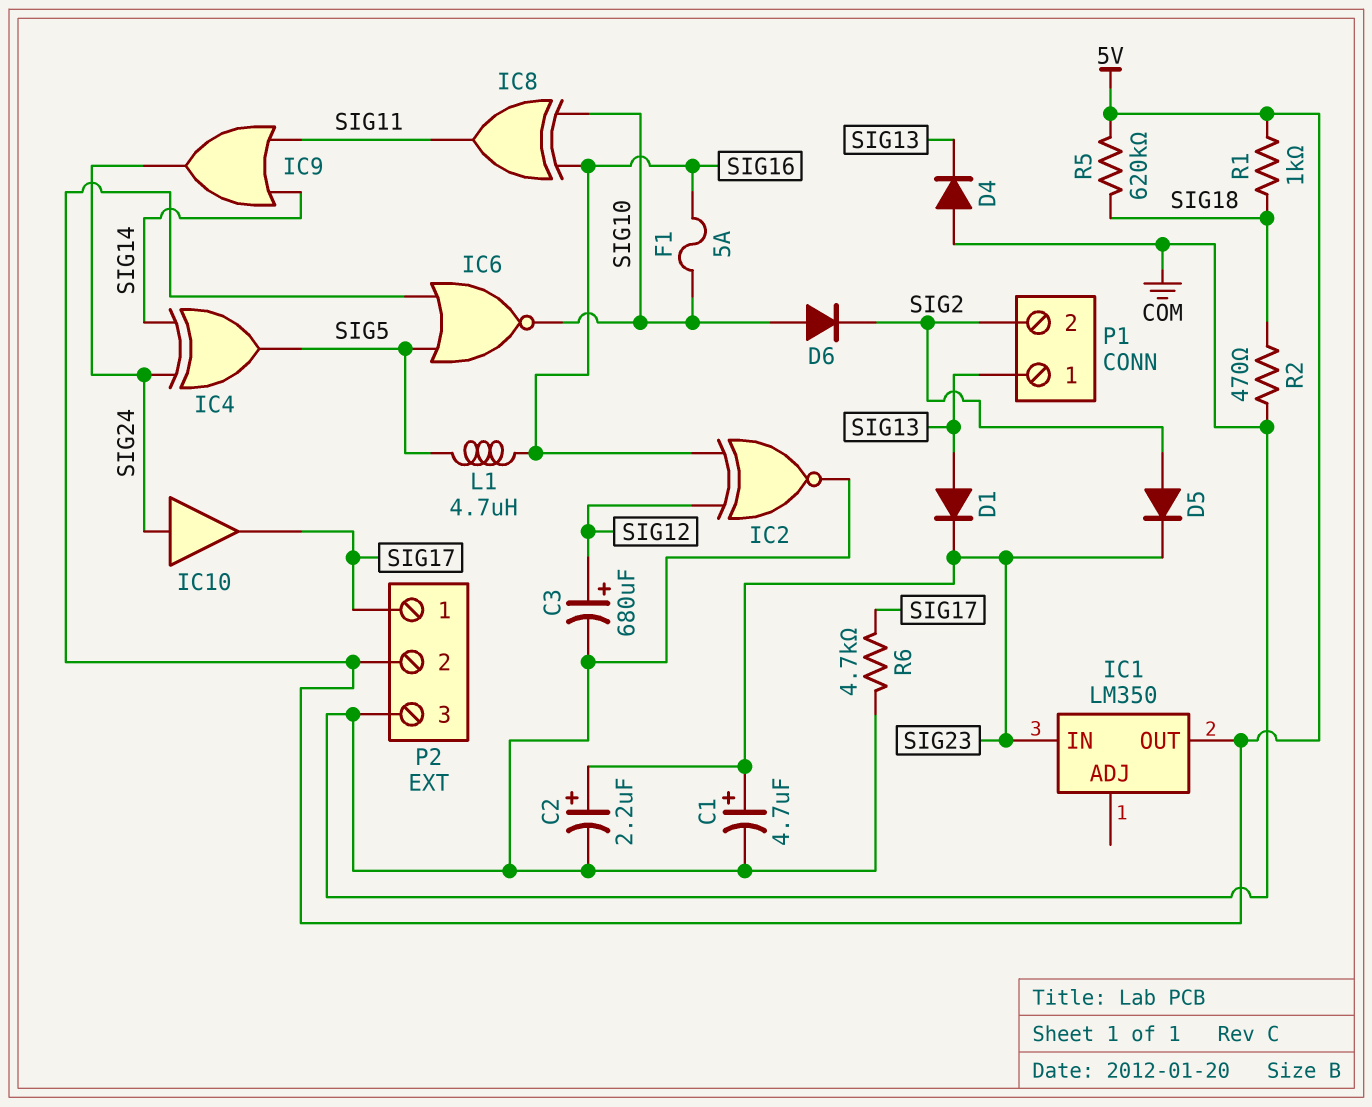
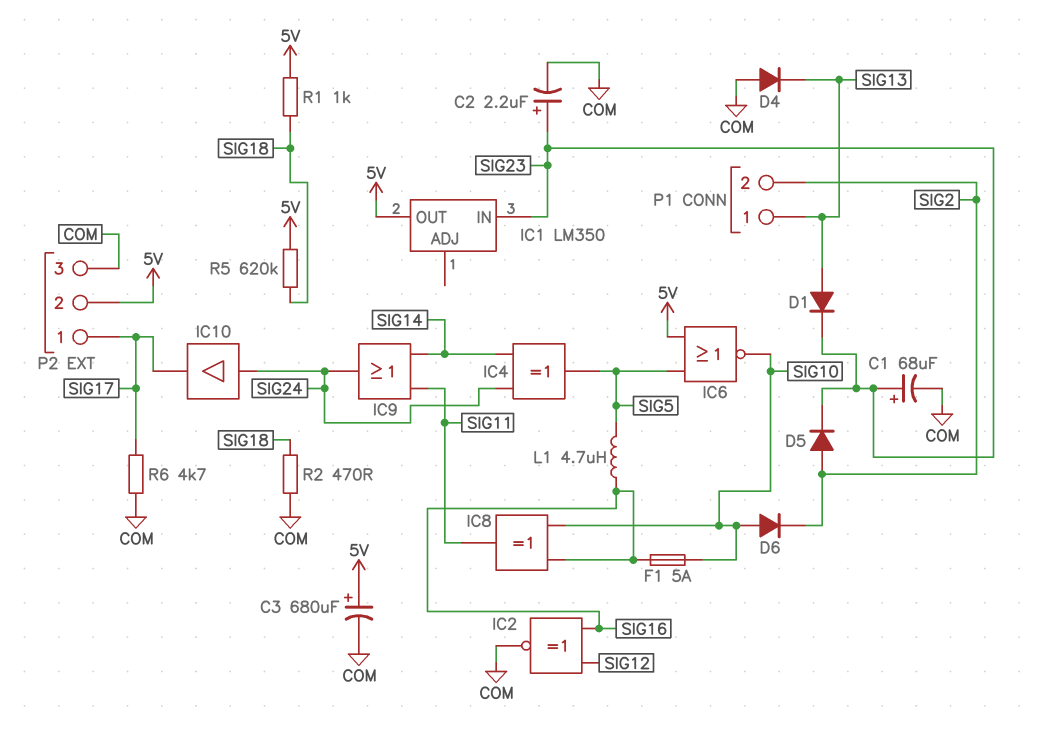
C1: 4.7uF (plus SIG23, minus COM) -> 68uF (plus SIG23, minus COM)
C3: 680uF (plus SIG12, minus COM) -> 680uF (plus 5V, minus COM)

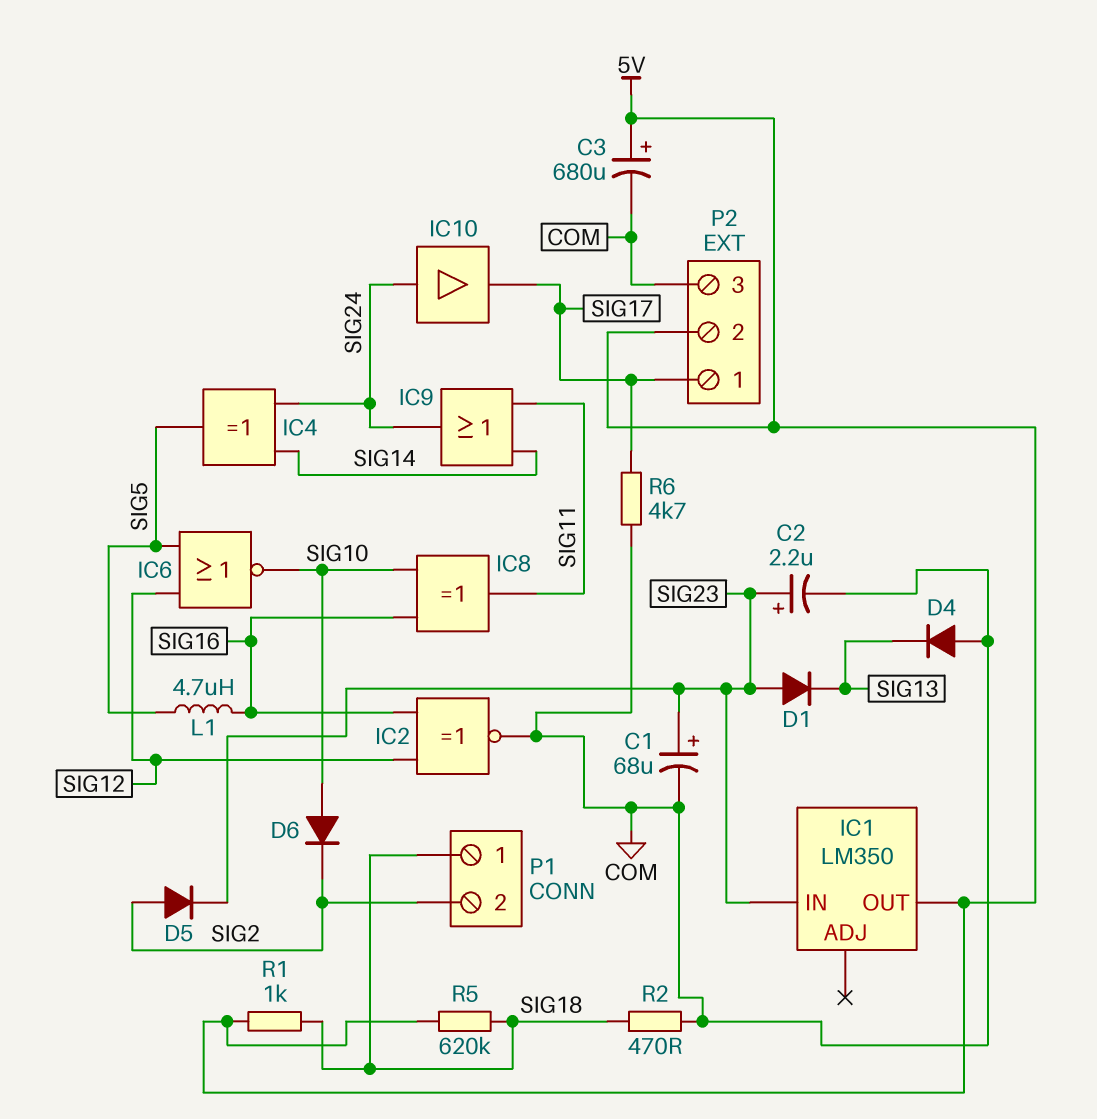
D1: diode (A SIG13, K SIG23) -> diode (A SIG23, K SIG13)
F1: 5A (SIG10, SIG16) -> none
IC6: NOR (in 5V, in SIG5, out SIG10) -> NOR (in SIG5, in SIG12, out SIG10)
P1 pin 1: SIG13 -> SIG18

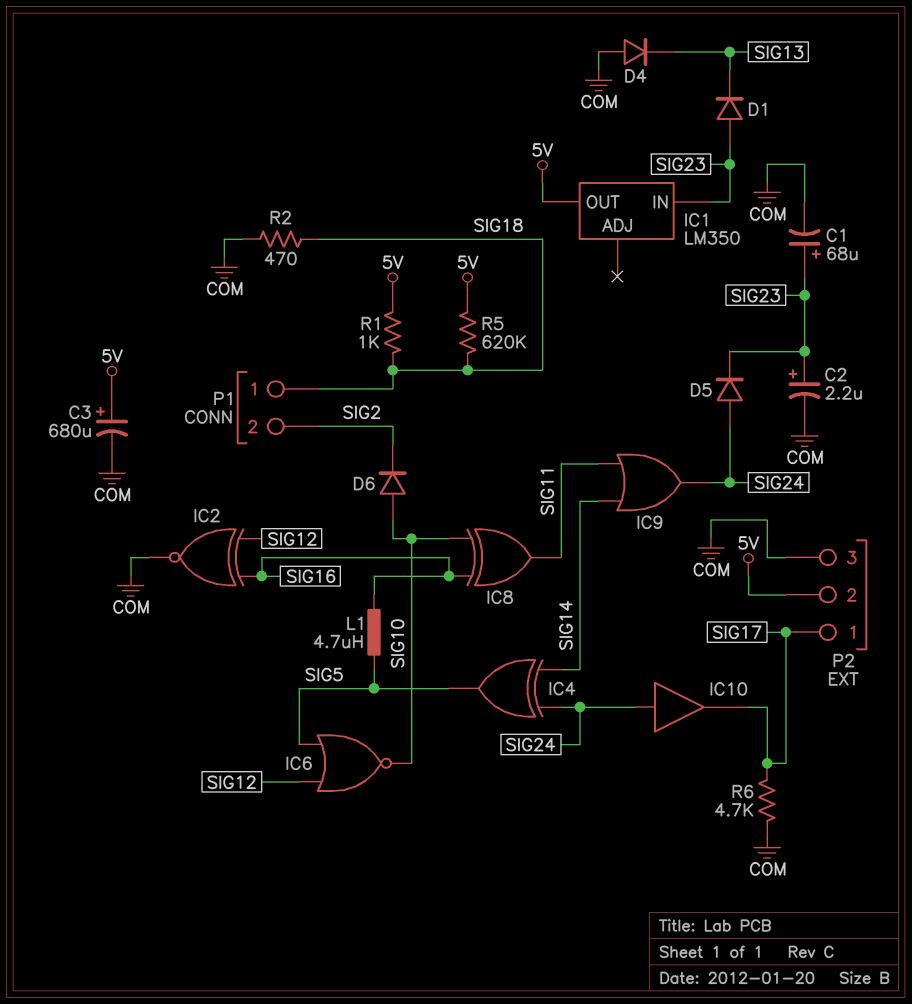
D5: diode (A SIG2, K SIG23) -> diode (A SIG24, K SIG23)

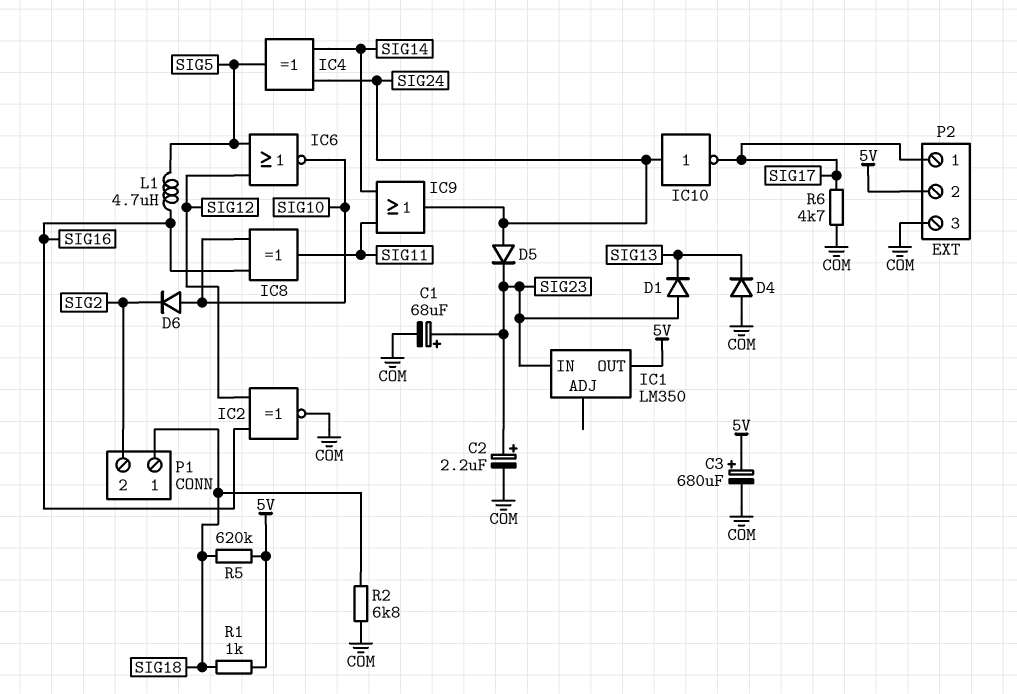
IC10: buffer (in SIG24, out SIG17) -> NOT (in SIG24, out SIG17)
R2: 470 (COM, SIG18) -> 6.8k (COM, SIG18)

